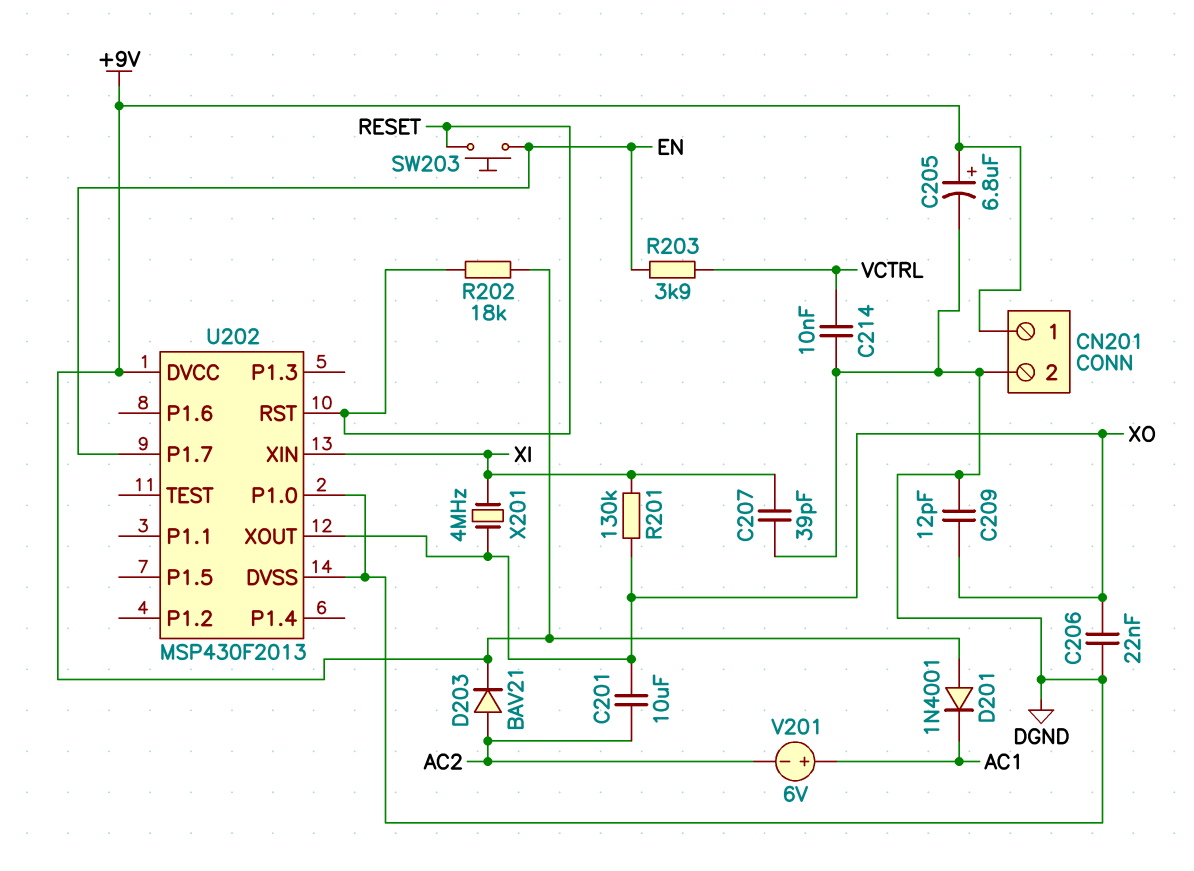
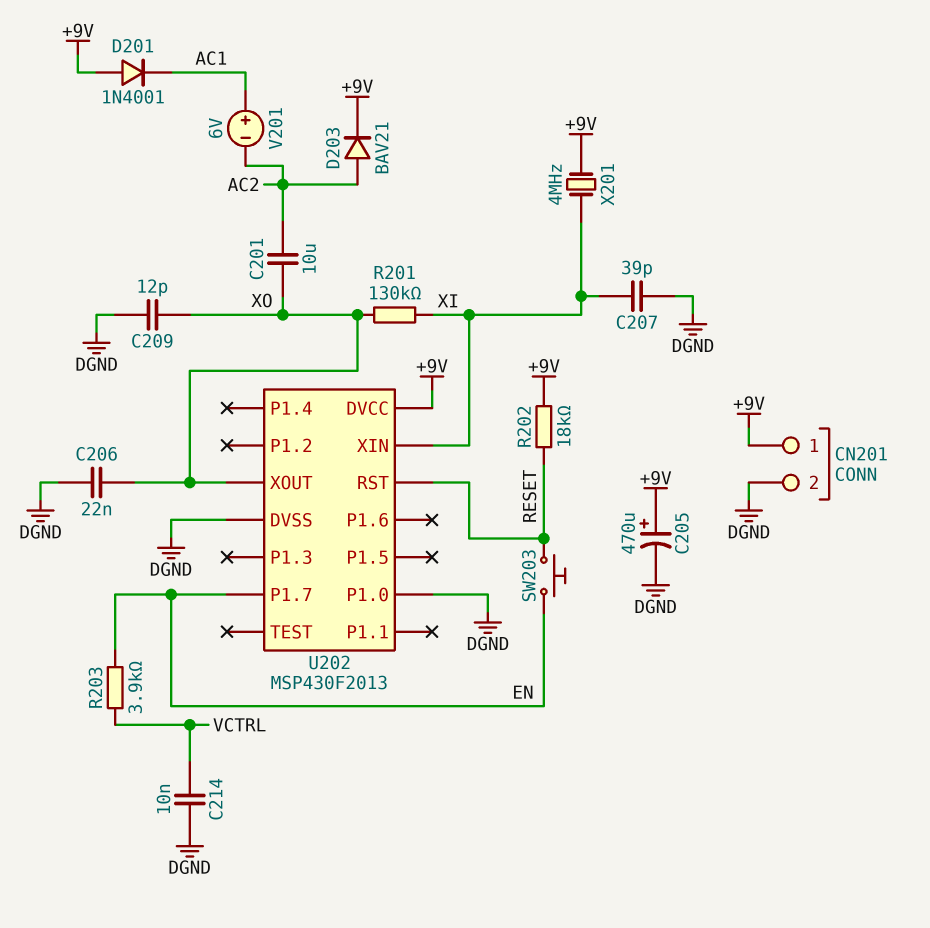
C205: 6.8uF (plus +9V, minus DGND) -> 470uF (plus +9V, minus DGND)
X201: 4MHz (XI, XO) -> 4MHz (+9V, XI)

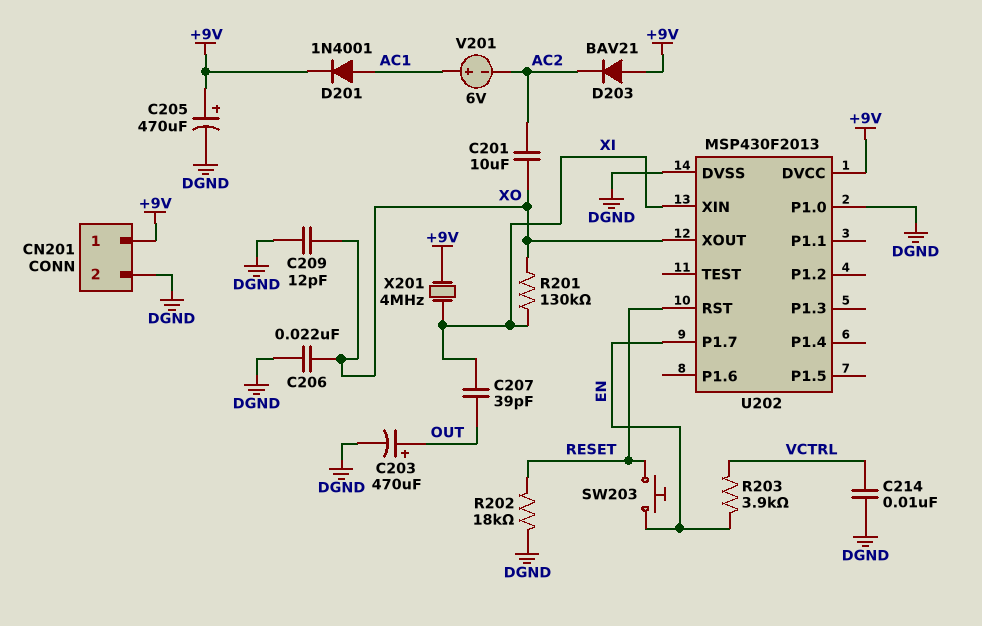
C203: none -> 470uF (plus OUT, minus DGND)
C207: 39pF (DGND, XI) -> 39pF (OUT, XI)
D201: diode 1N4001 (A +9V, K AC1) -> diode 1N4001 (A AC1, K +9V)
D203: diode BAV21 (A AC2, K +9V) -> diode BAV21 (A +9V, K AC2)
R202: 18k (+9V, RESET) -> 18k (DGND, RESET)

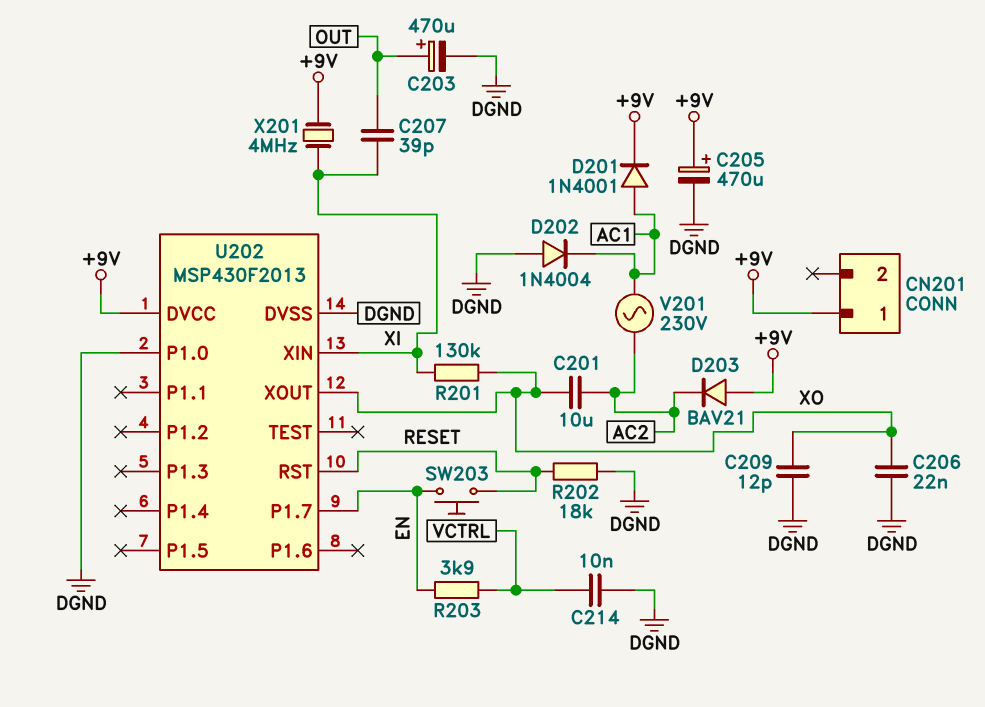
CN201 pin 2: DGND -> none
D202: none -> diode 1N4004 (A DGND, K AC1)
V201: 6V (plus AC1, minus AC2) -> AC 230V (AC1, AC2)

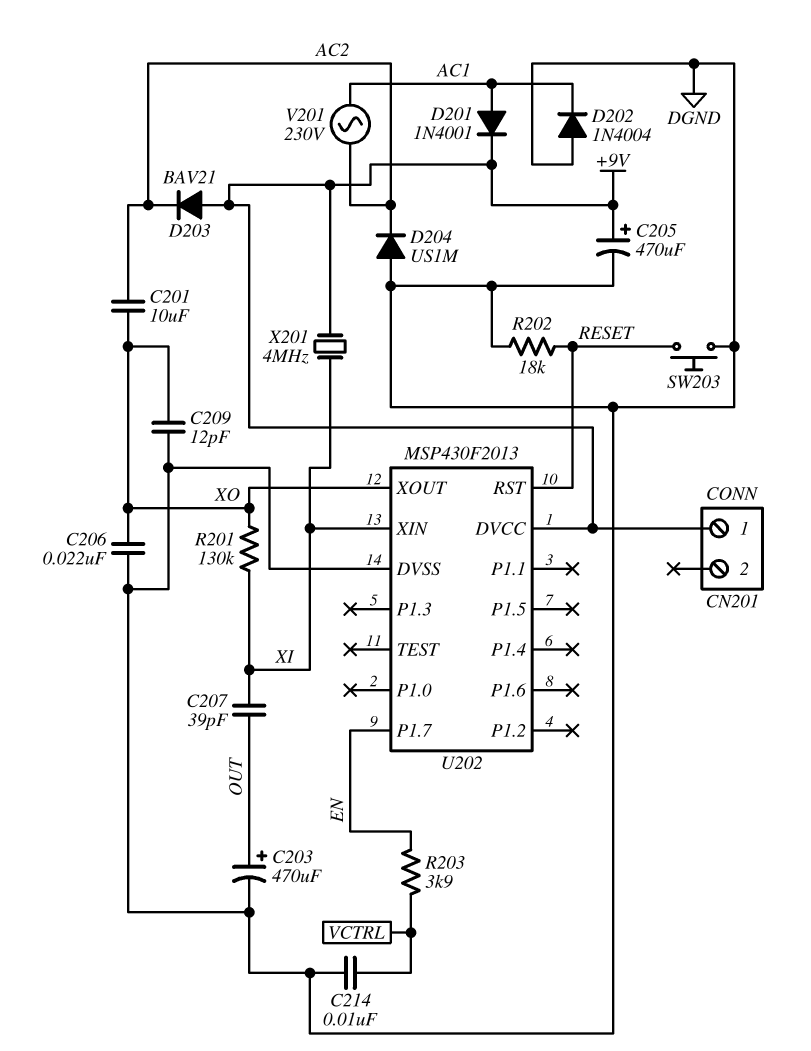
D204: none -> diode US1M (A DGND, K AC2)
SW203: button (EN, RESET) -> button (DGND, RESET)
U202 pin P1.0: DGND -> none

